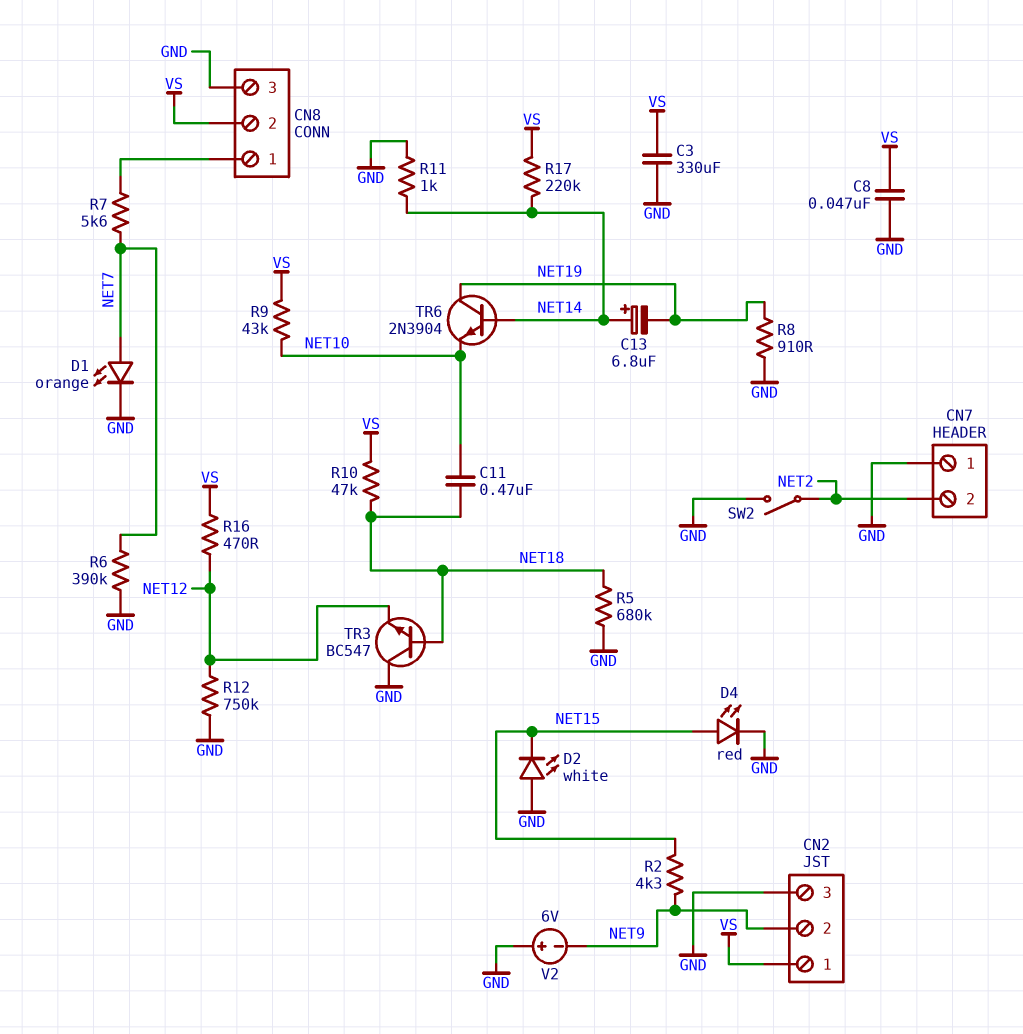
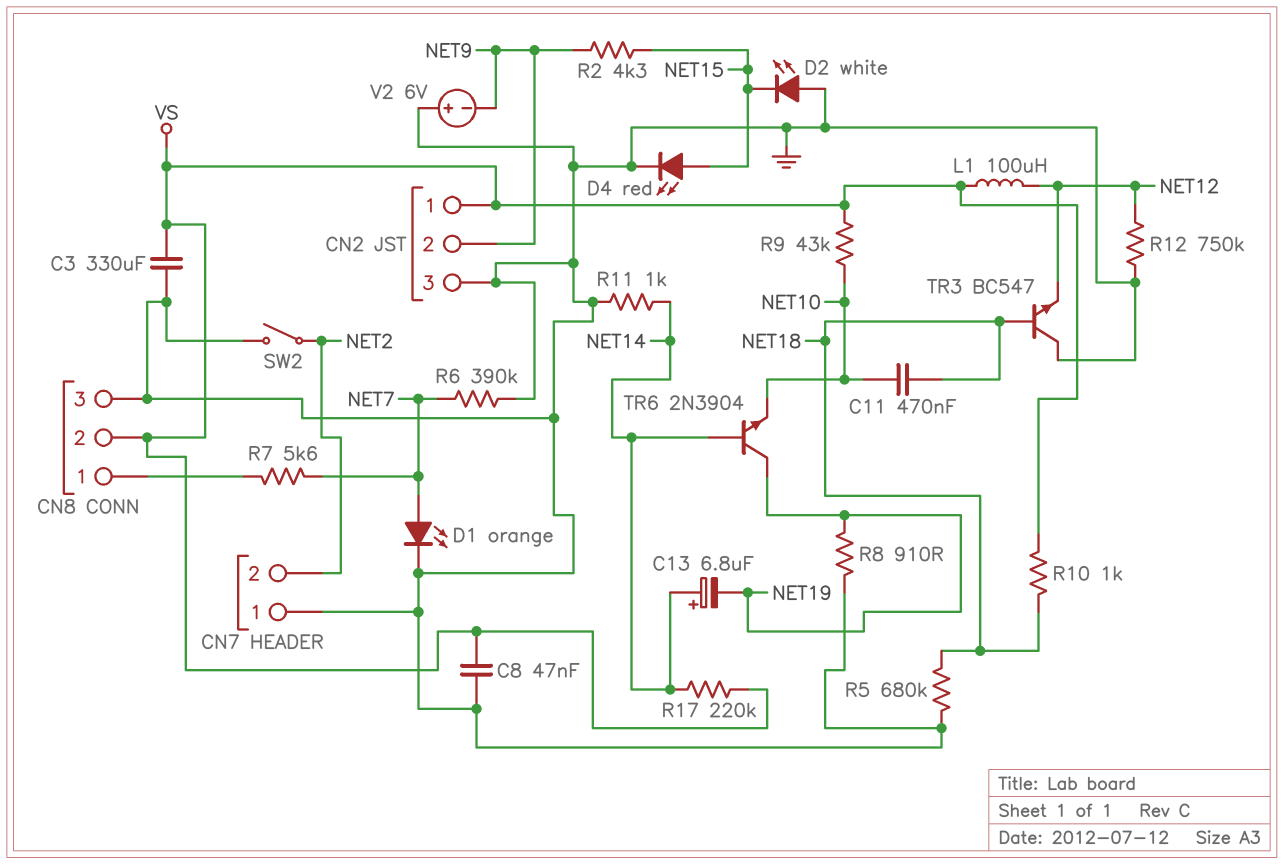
L1: none -> 100uH (NET12, VS)
R10: 47k (NET18, VS) -> 1k (NET18, VS)
R16: 470 (NET12, VS) -> none

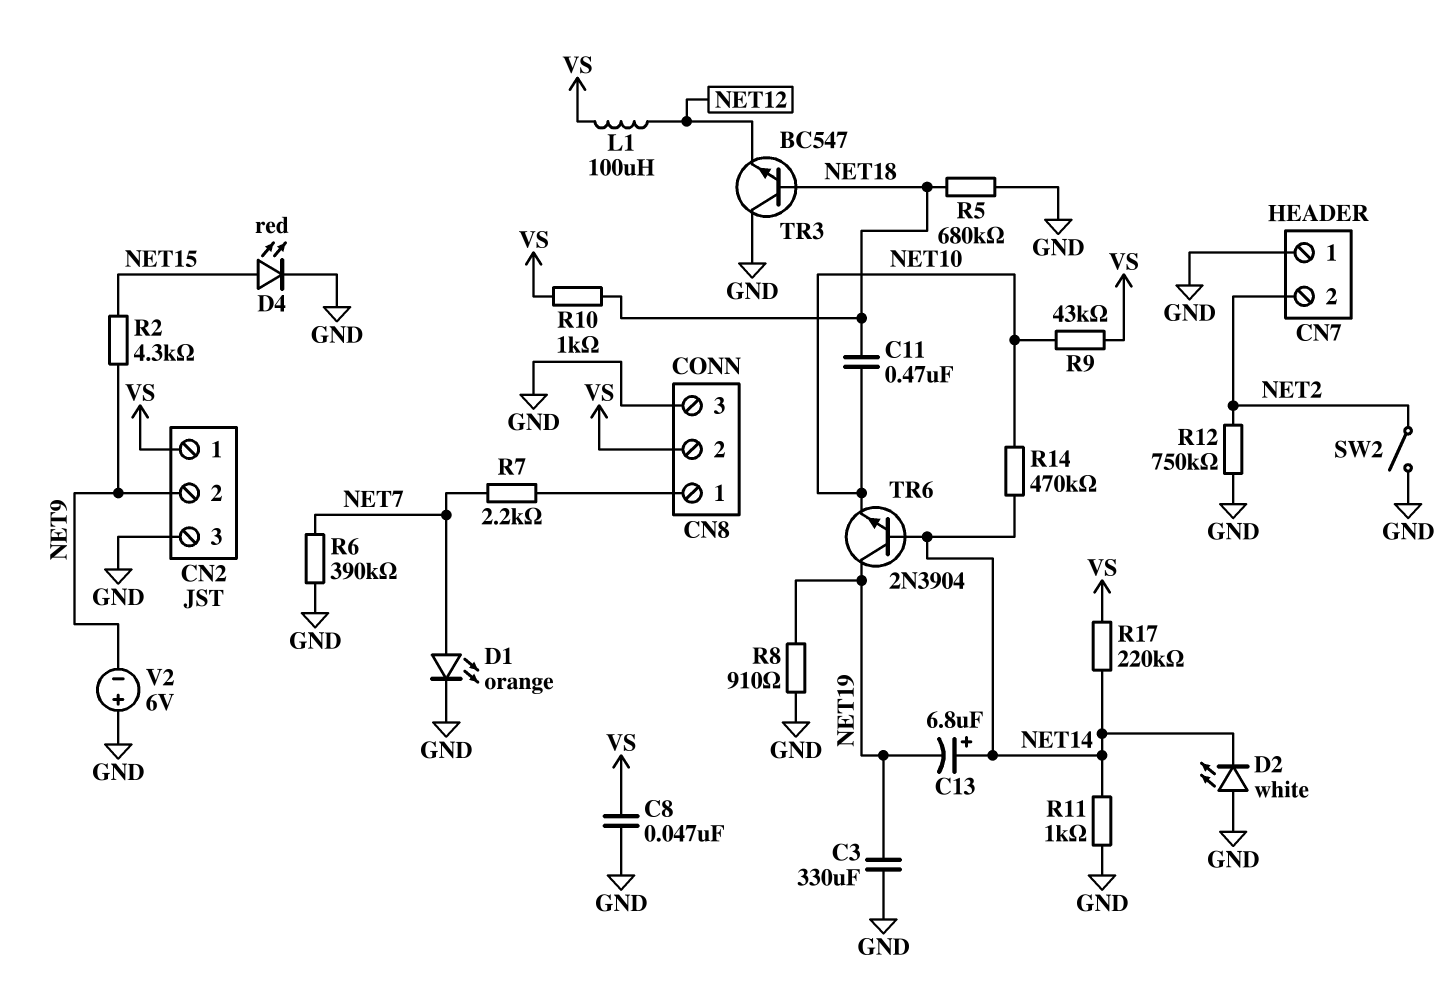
C3: 330uF (GND, VS) -> 330uF (GND, NET19)
D2: LED white (A GND, K NET15) -> LED white (A GND, K NET14)
R7: 5.6k (CN8/1, NET7) -> 2.2k (CN8/1, NET7)
R12: 750k (GND, NET12) -> 750k (GND, NET2)
R14: none -> 470k (NET10, NET14)

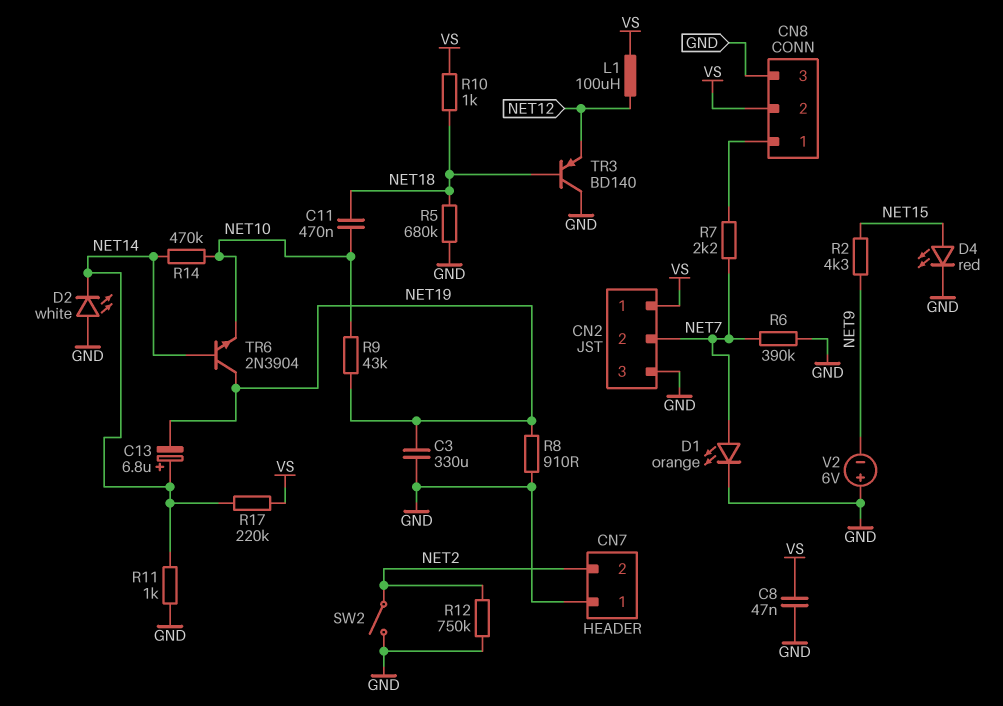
CN2 pin 2: NET9 -> NET7
R9: 43k (NET10, VS) -> 43k (NET10, NET19)
TR3: NPN BC547 (B NET18, C GND, E NET12) -> PNP BD140 (B NET18, C GND, E NET12)

